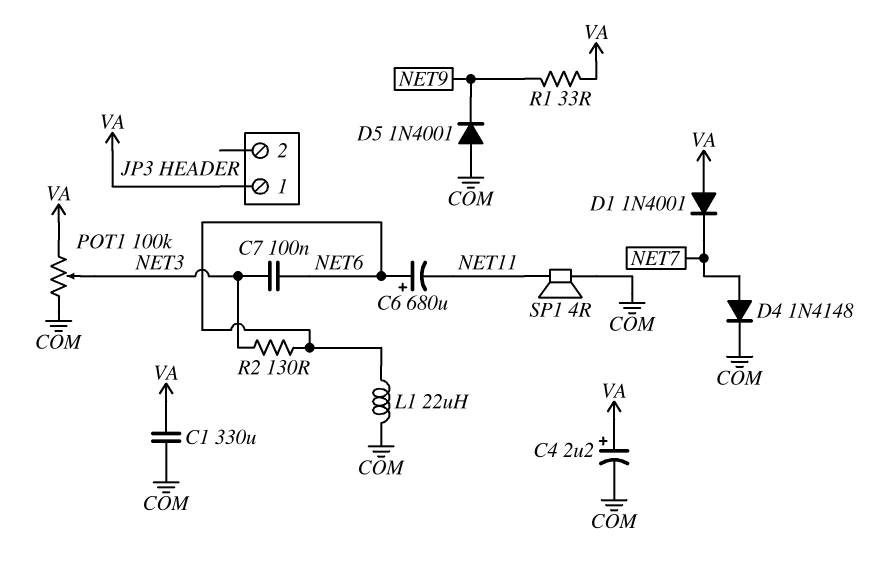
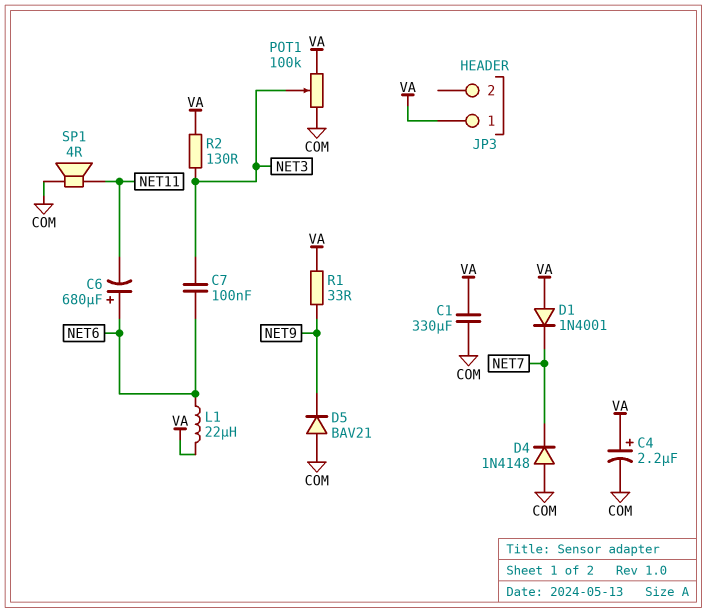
D4: diode 1N4148 (A NET7, K COM) -> diode 1N4148 (A COM, K NET7)
D5: diode 1N4001 (A COM, K NET9) -> diode BAV21 (A COM, K NET9)
L1: 22uH (COM, NET6) -> 22uH (NET6, VA)
R2: 130 (NET3, NET6) -> 130 (NET3, VA)

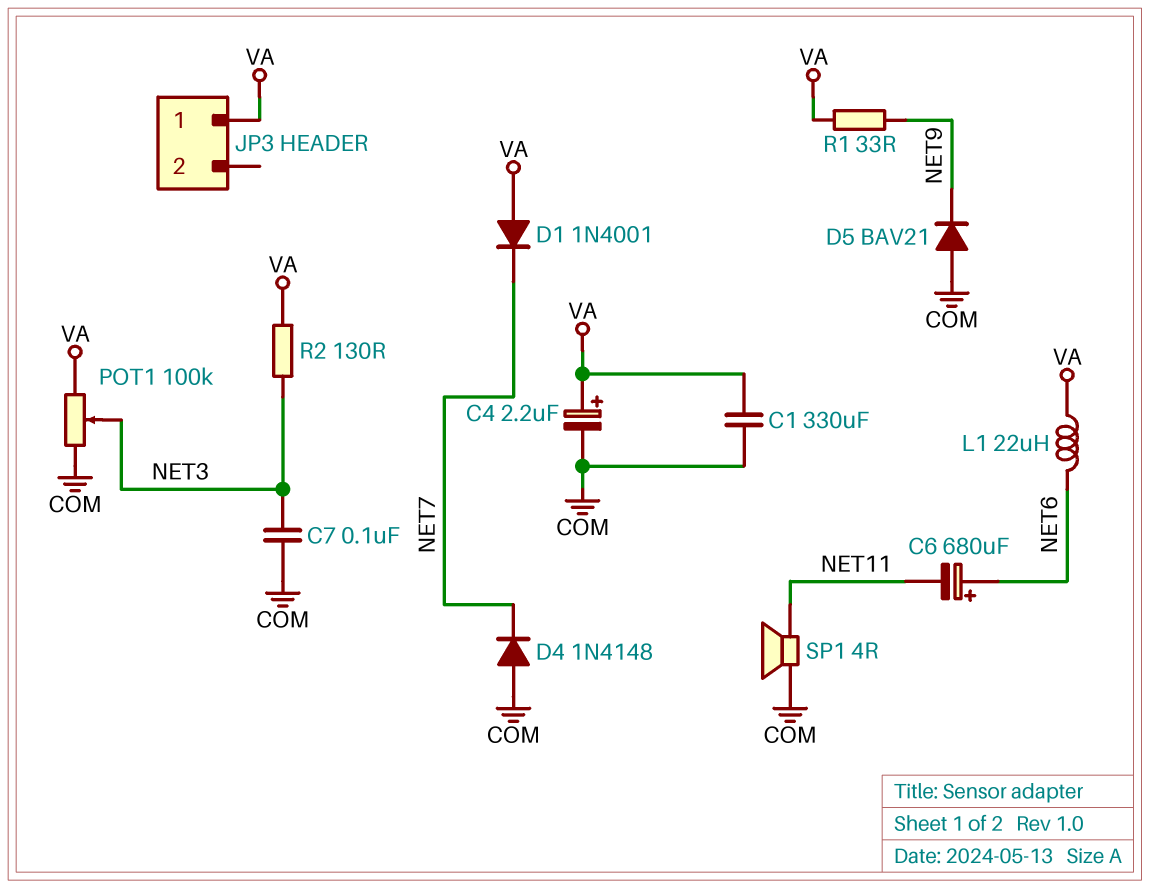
C7: 100nF (NET3, NET6) -> 100nF (COM, NET3)

